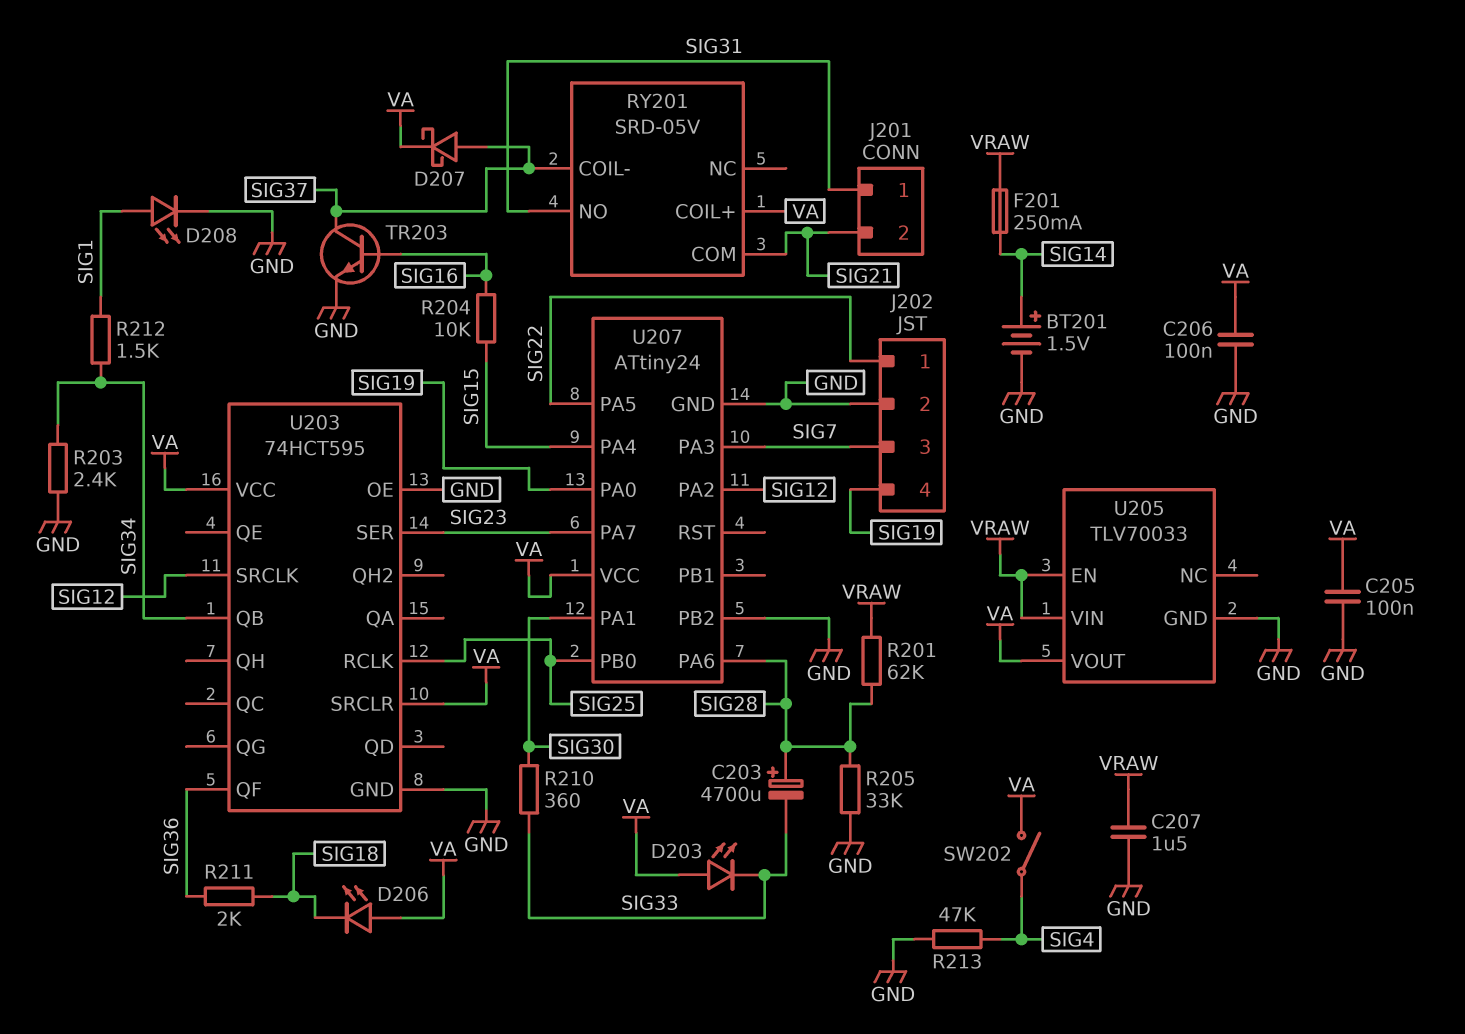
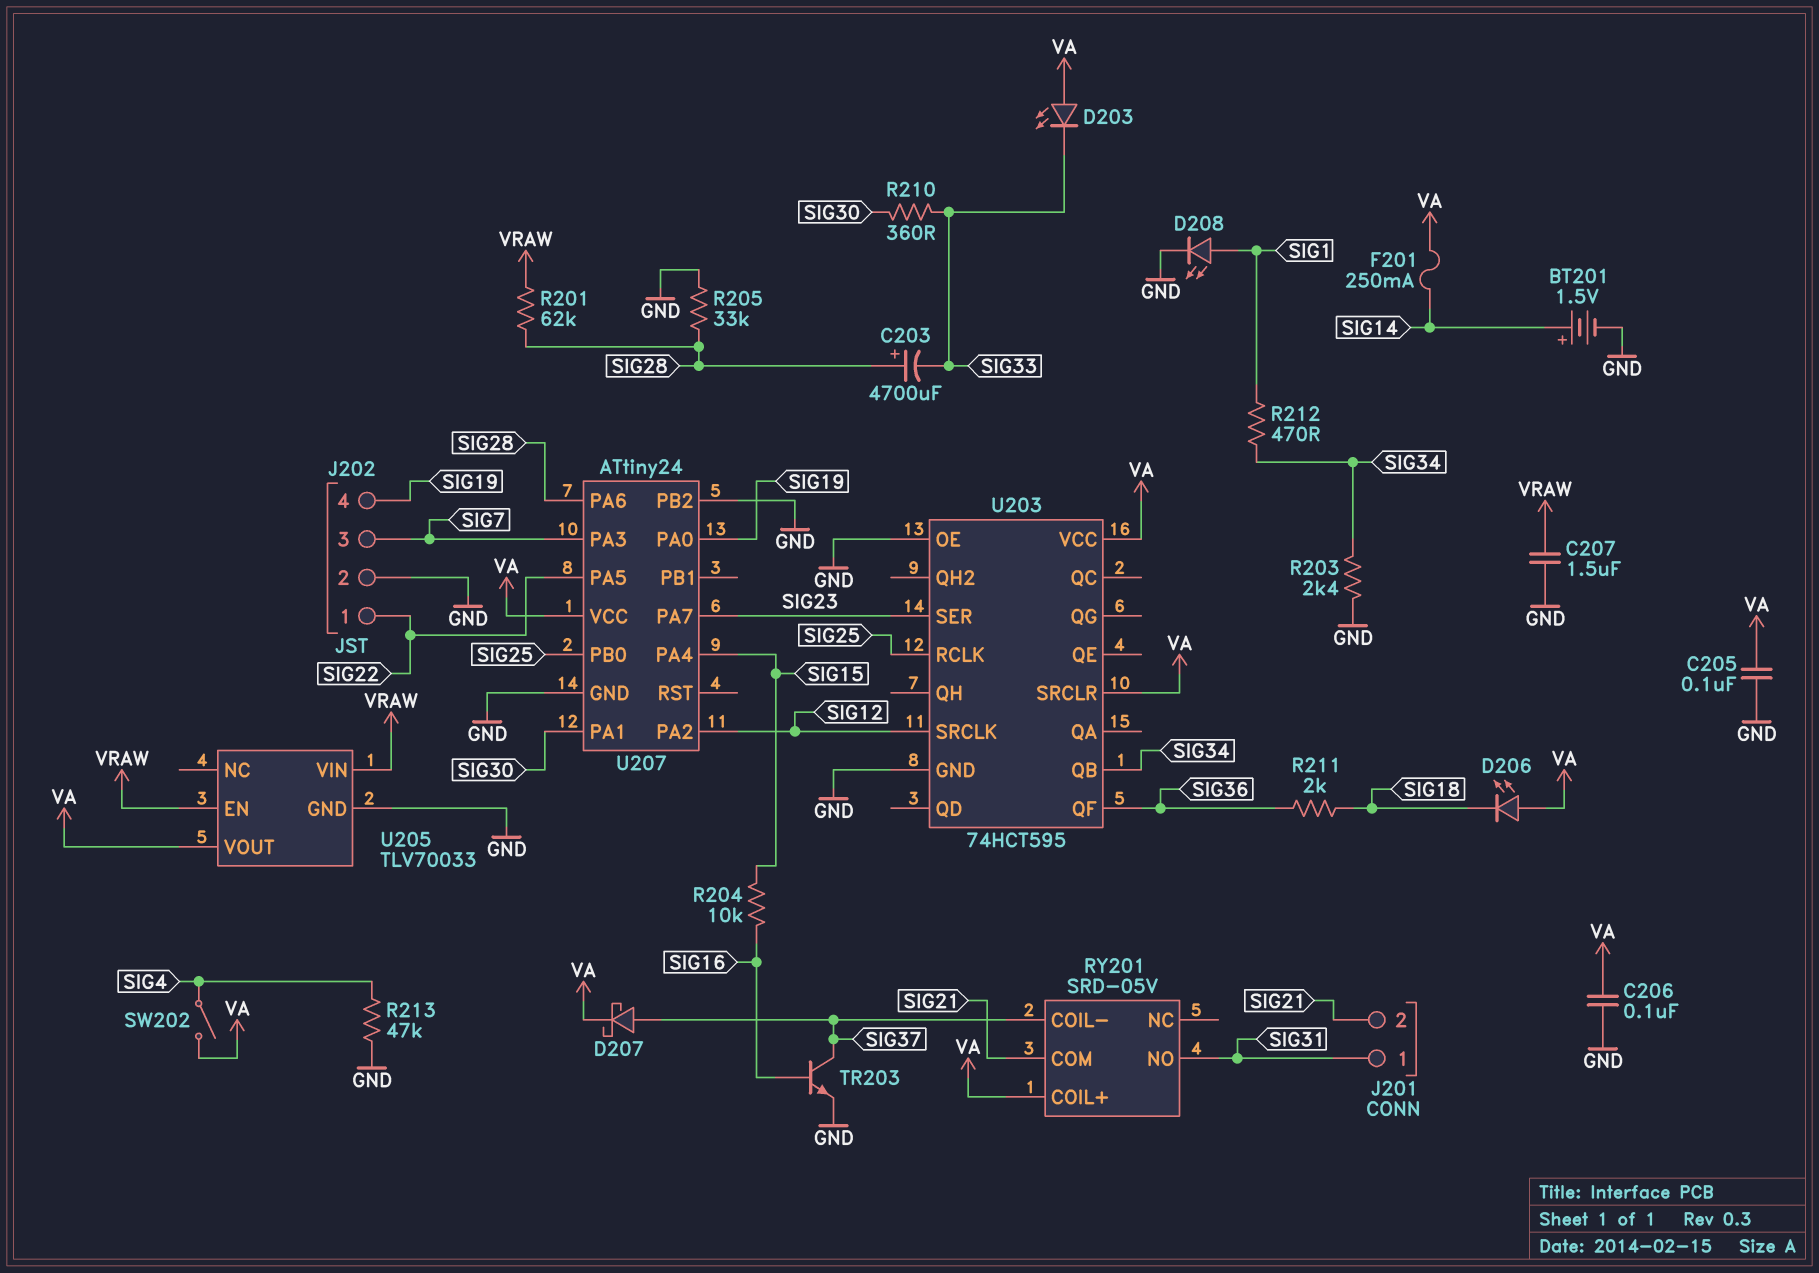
F201: 250mA (SIG14, VRAW) -> 250mA (SIG14, VA)
R212: 1.5k (SIG1, SIG34) -> 470 (SIG1, SIG34)

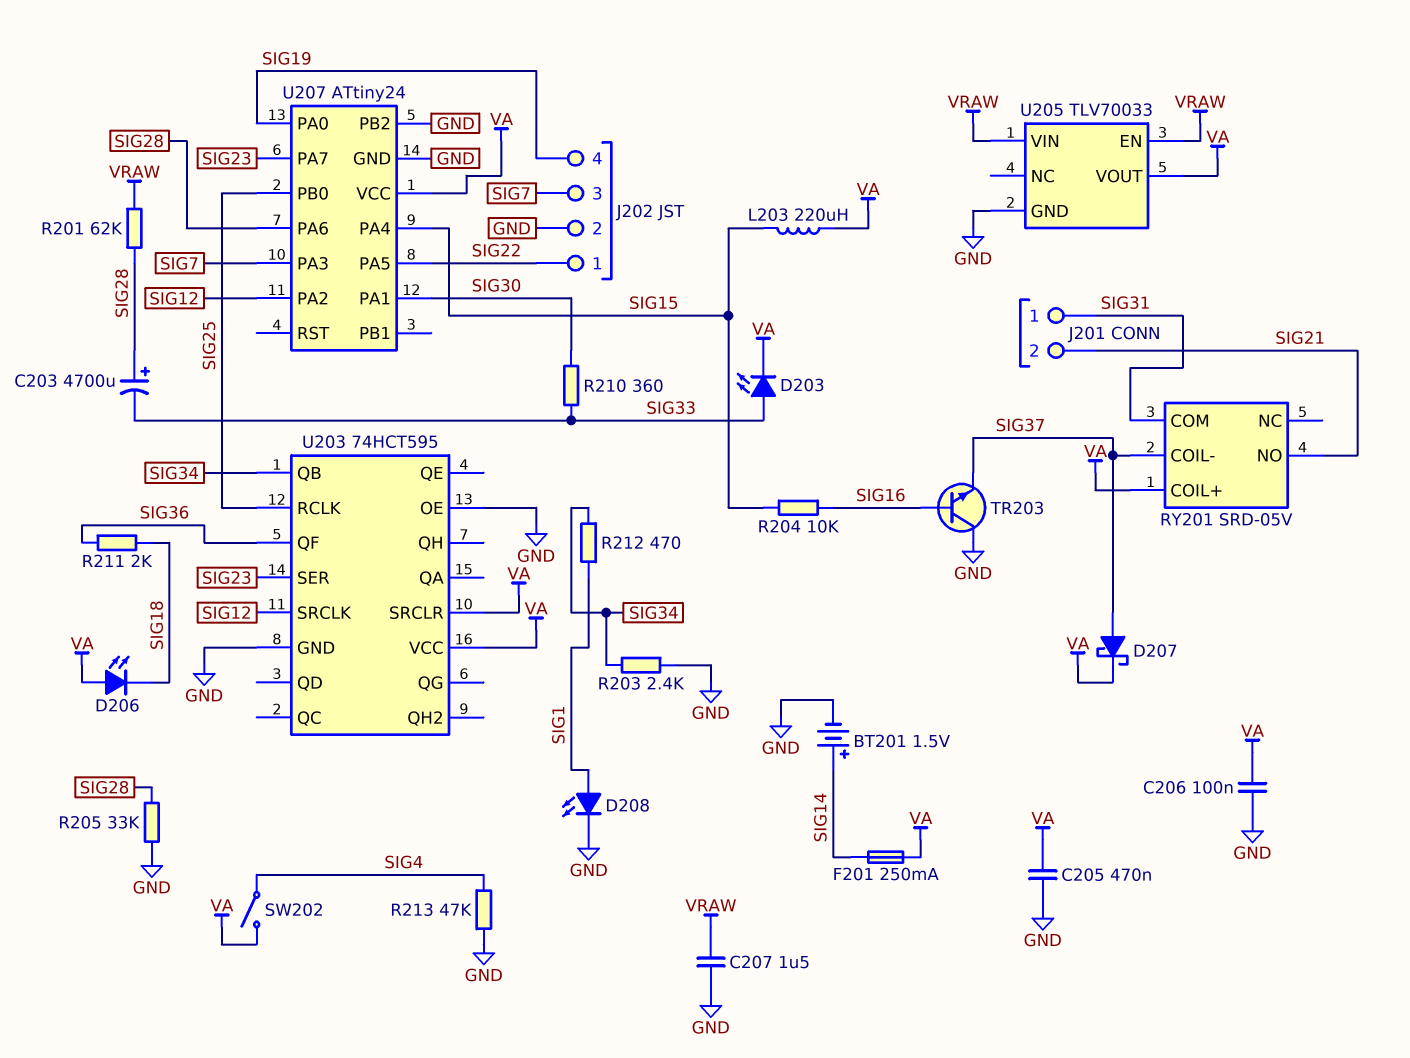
C205: 100nF (GND, VA) -> 470nF (GND, VA)
D203: LED (A VA, K SIG33) -> LED (A SIG33, K VA)
L203: none -> 220uH (SIG15, VA)
RY201 pin COM: SIG21 -> SIG31
RY201 pin NO: SIG31 -> SIG21
TR203: NPN (B SIG16, C SIG37, E GND) -> NPN (B SIG16, C GND, E SIG37)

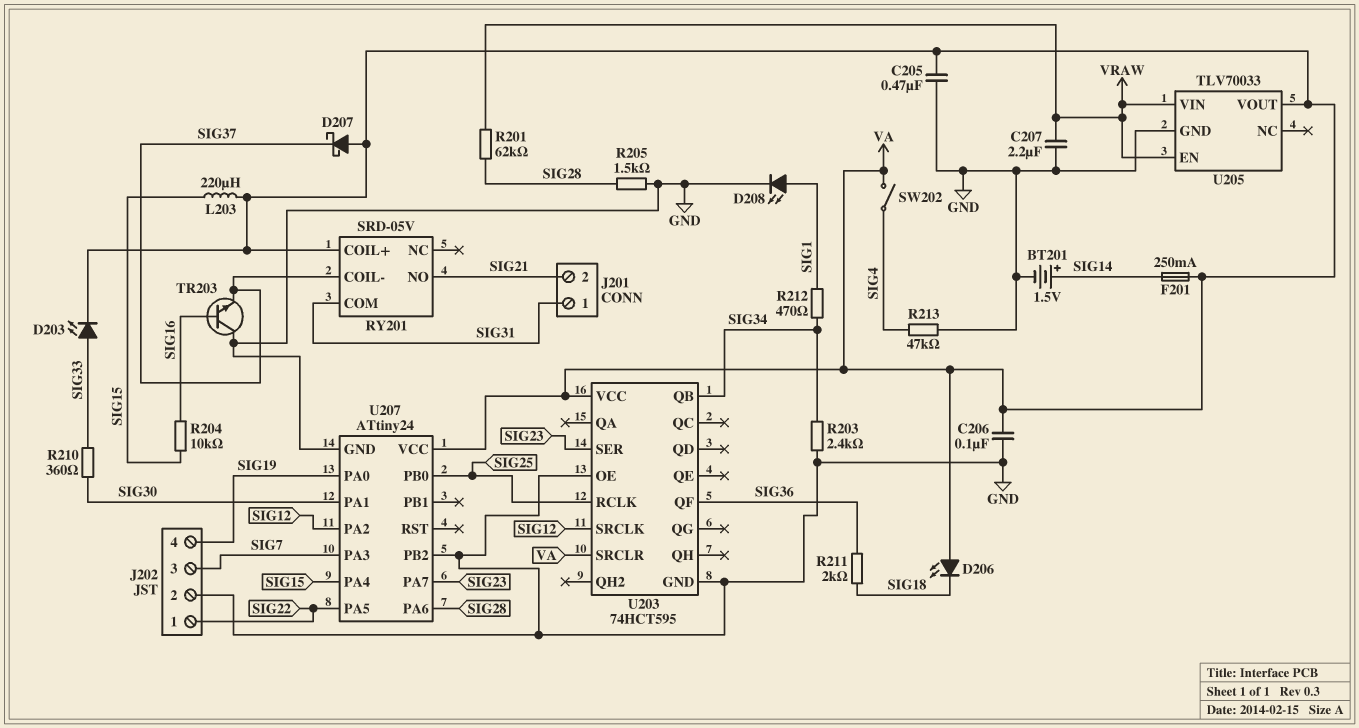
C203: 4700uF (plus SIG28, minus SIG33) -> none
C207: 1.5uF (GND, VRAW) -> 2.2uF (GND, VRAW)
D207: schottky (A SIG37, K VA) -> schottky (A VA, K SIG37)
R205: 33k (GND, SIG28) -> 1.5k (GND, SIG28)

